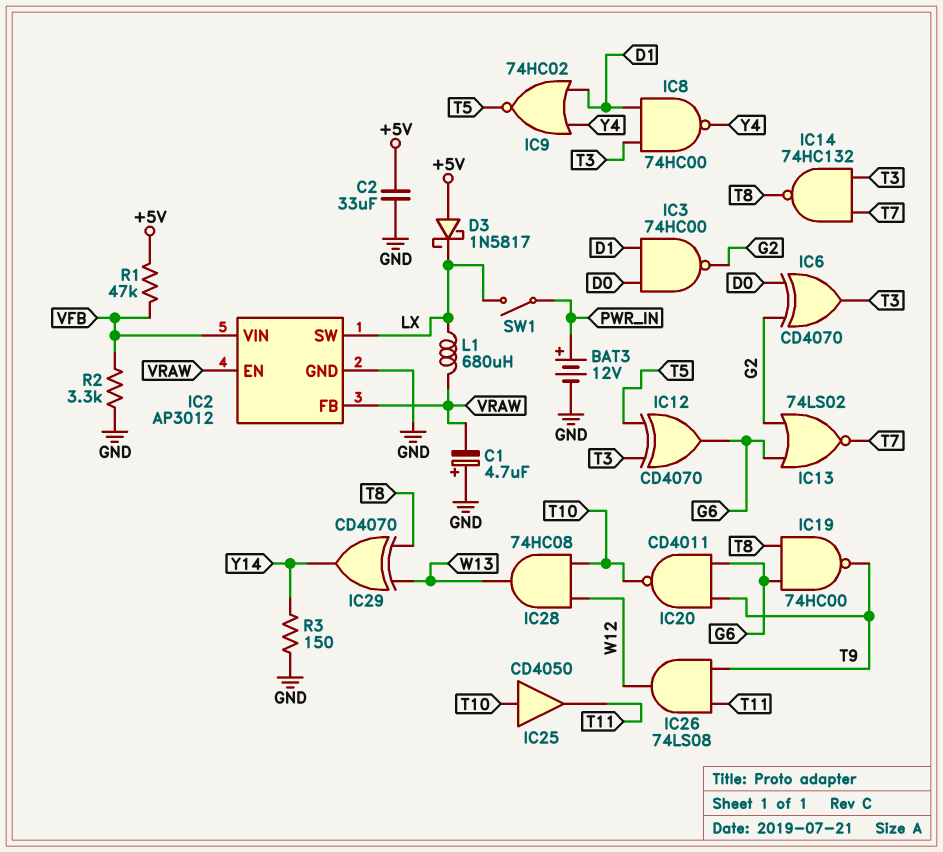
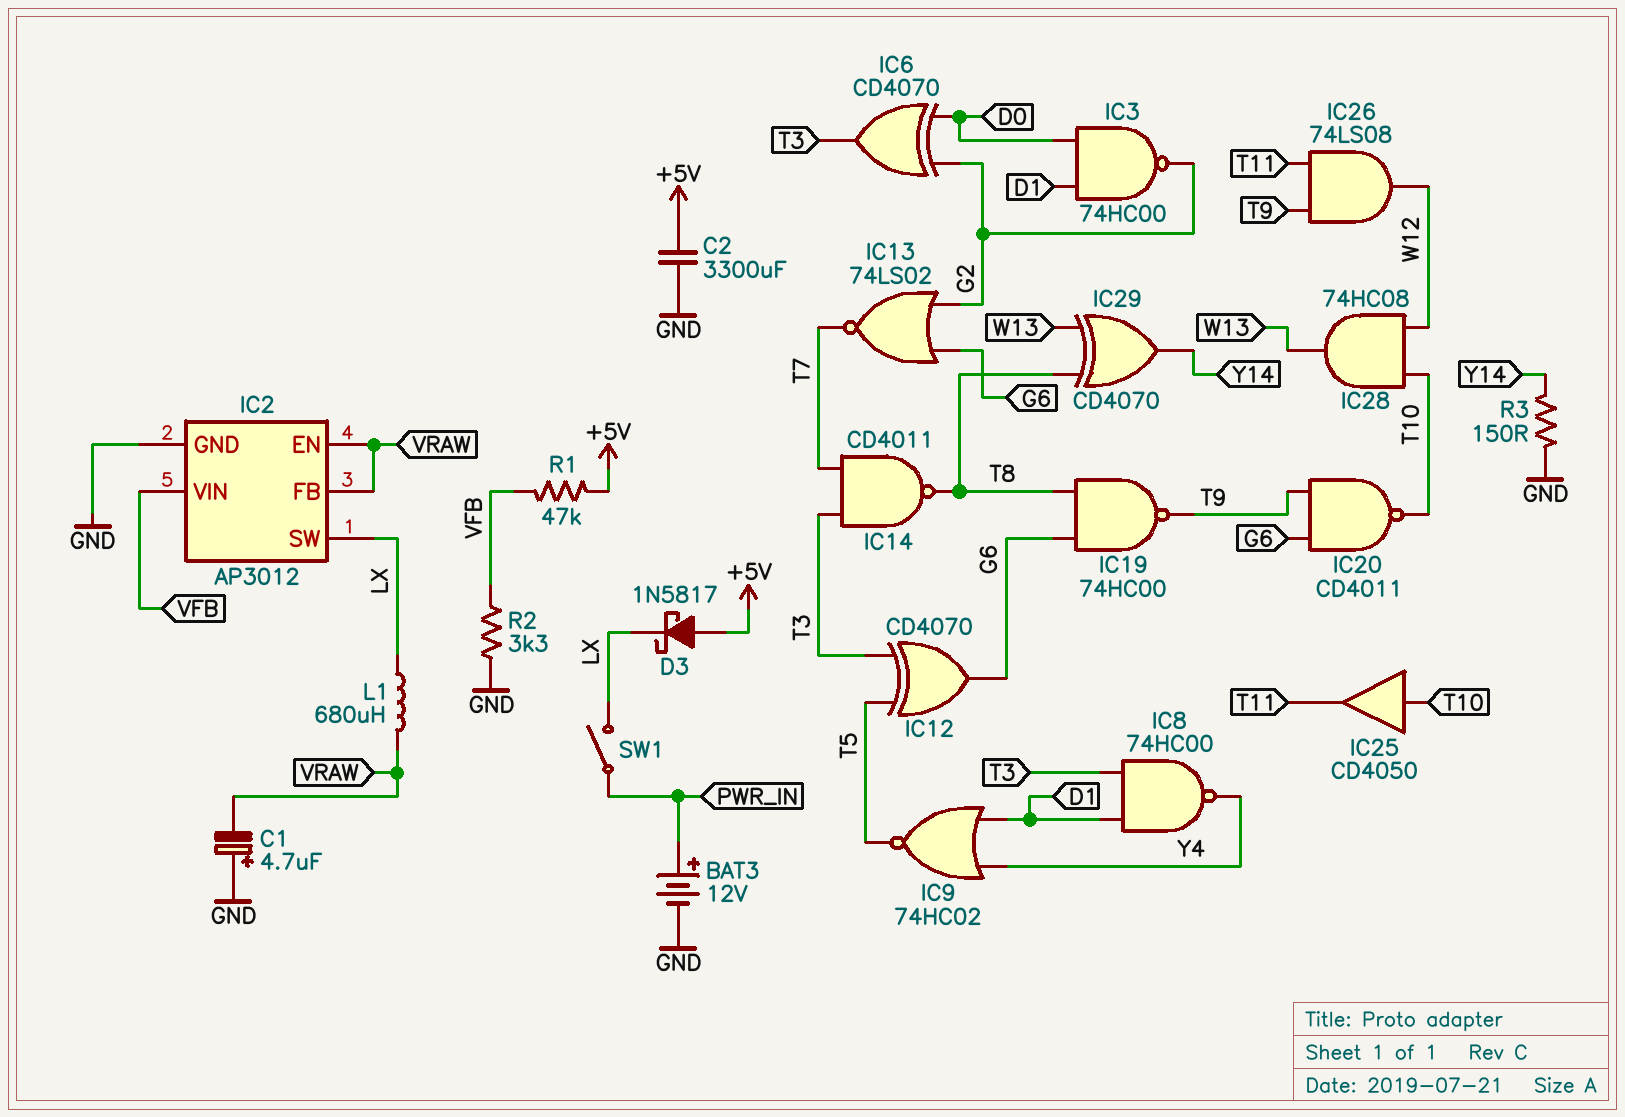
C2: 33uF (+5V, GND) -> 3300uF (+5V, GND)
IC14: NAND 74HC132 (in T3, in T7, out T8) -> NAND CD4011 (in T3, in T7, out T8)

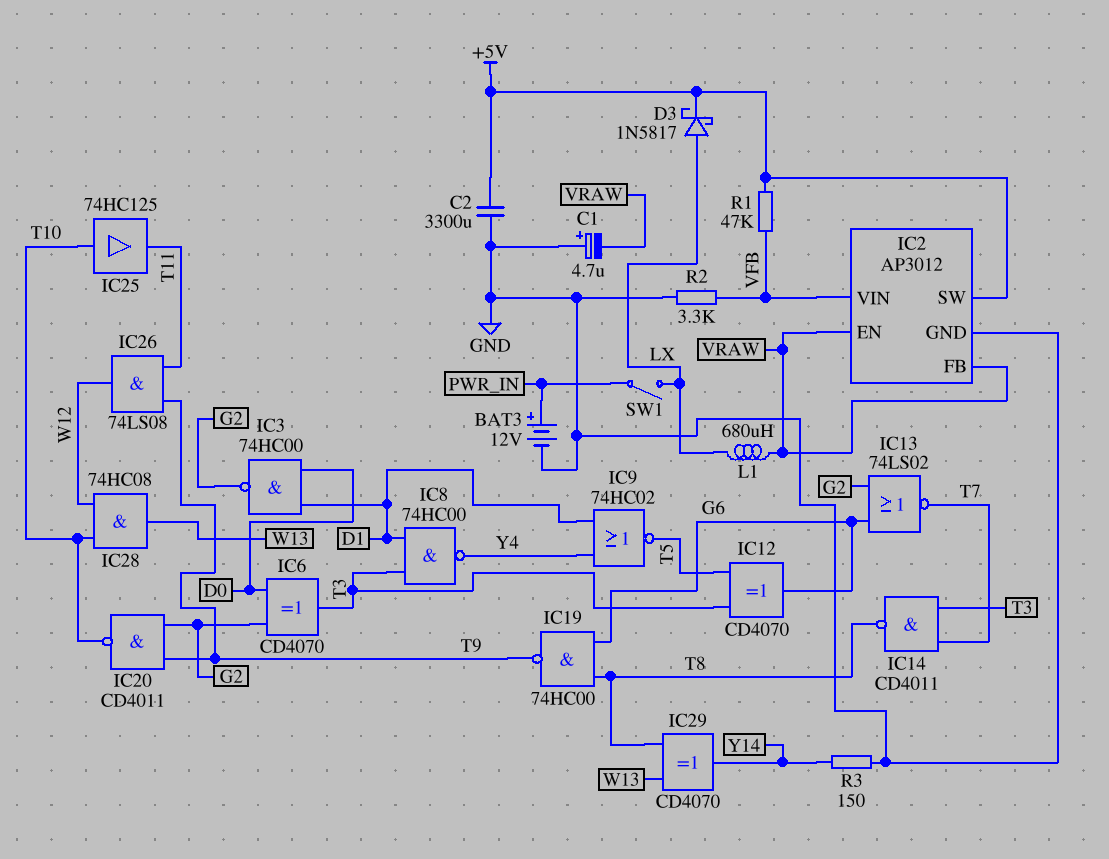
D3: schottky 1N5817 (A +5V, K LX) -> schottky 1N5817 (A LX, K +5V)
IC2 pin SW: LX -> +5V
IC20: NAND CD4011 (in G6, in T9, out T10) -> NAND CD4011 (in G2, in T9, out T10)
IC25: buffer CD4050 (in T10, out T11) -> buffer 74HC125 (in T10, out T11)

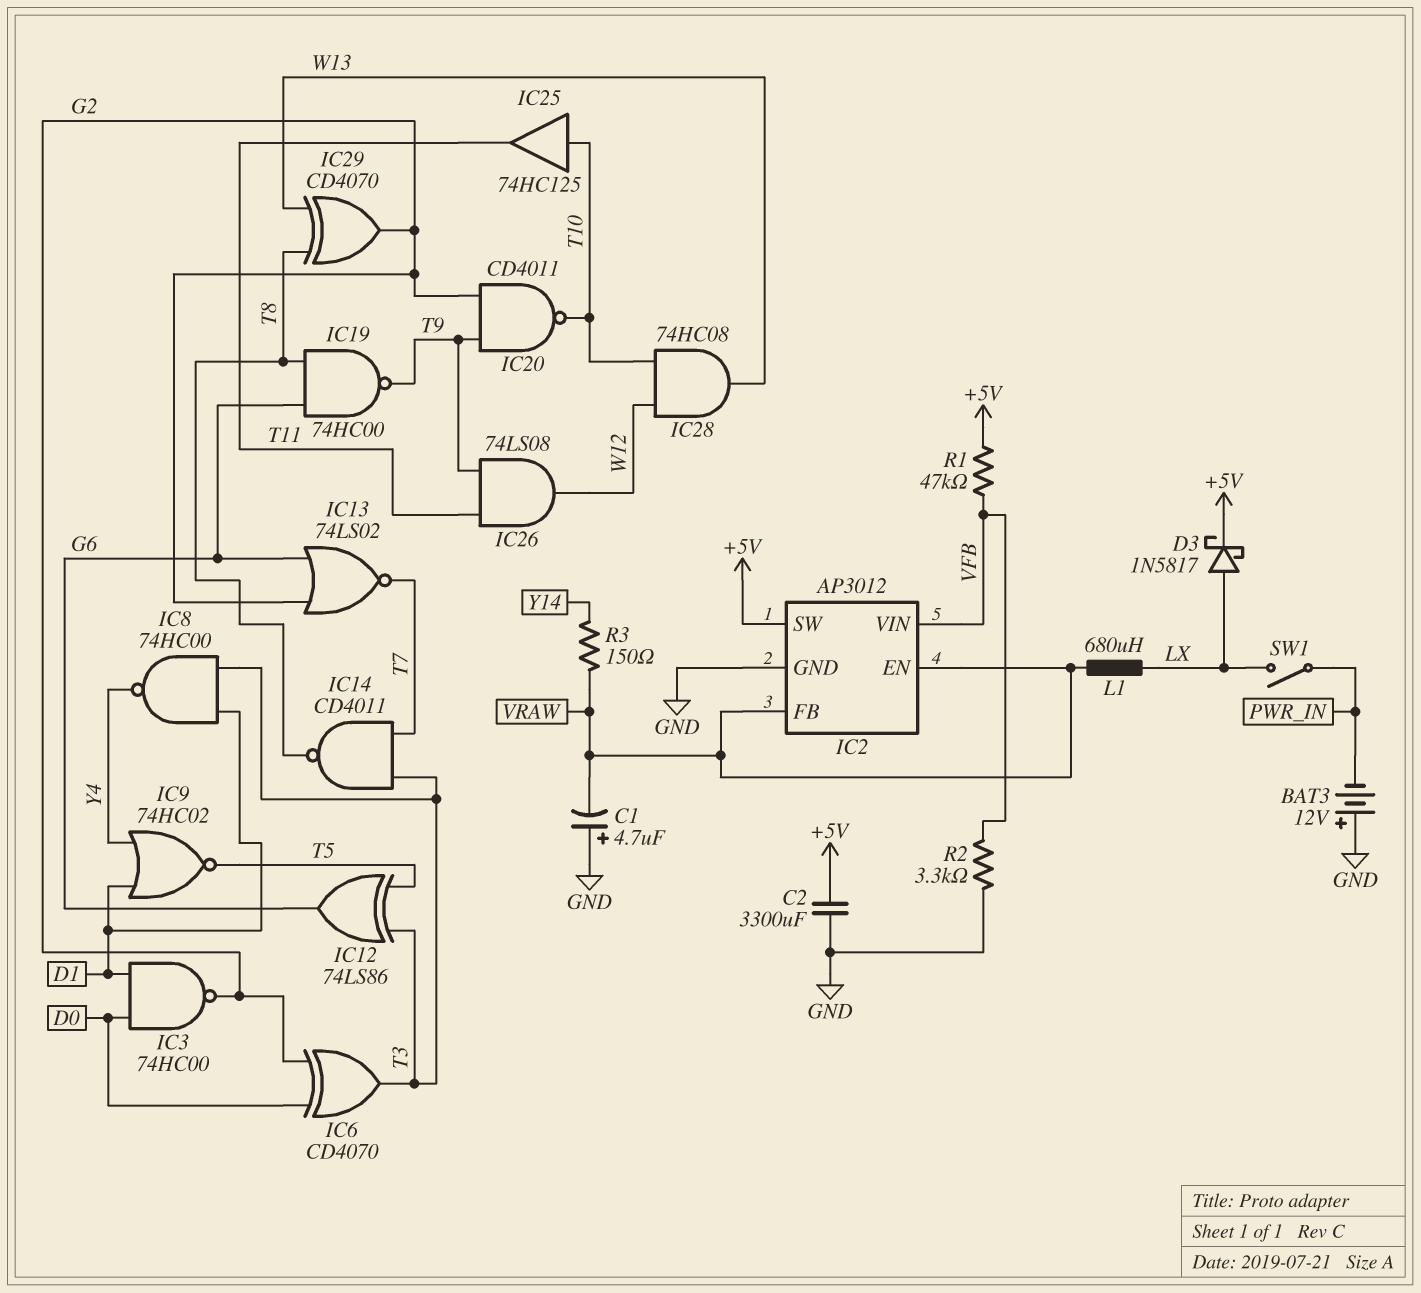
BAT3: 12V (plus PWR_IN, minus GND) -> 12V (plus GND, minus PWR_IN)
IC12: XOR CD4070 (in T3, in T5, out G6) -> XOR 74LS86 (in T3, in T5, out G6)
IC29: XOR CD4070 (in T8, in W13, out Y14) -> XOR CD4070 (in T8, in W13, out G2)
R3: 150 (GND, Y14) -> 150 (VRAW, Y14)

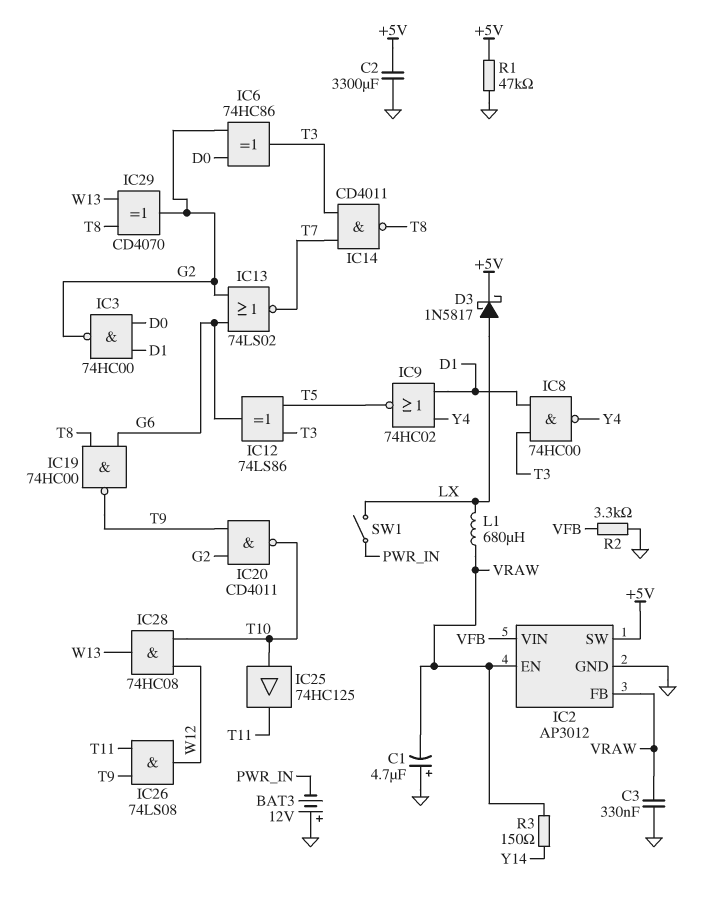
C3: none -> 330nF (GND, VRAW)
IC6: XOR CD4070 (in D0, in G2, out T3) -> XOR 74HC86 (in D0, in G2, out T3)
R1: 47k (+5V, VFB) -> 47k (+5V, GND)

